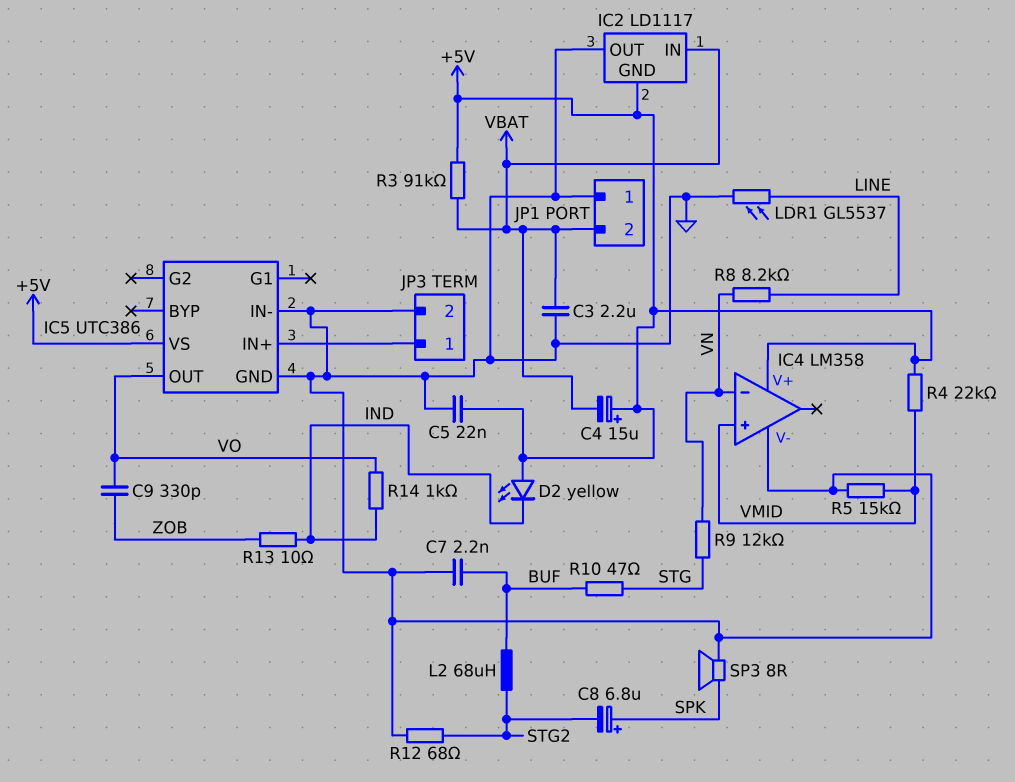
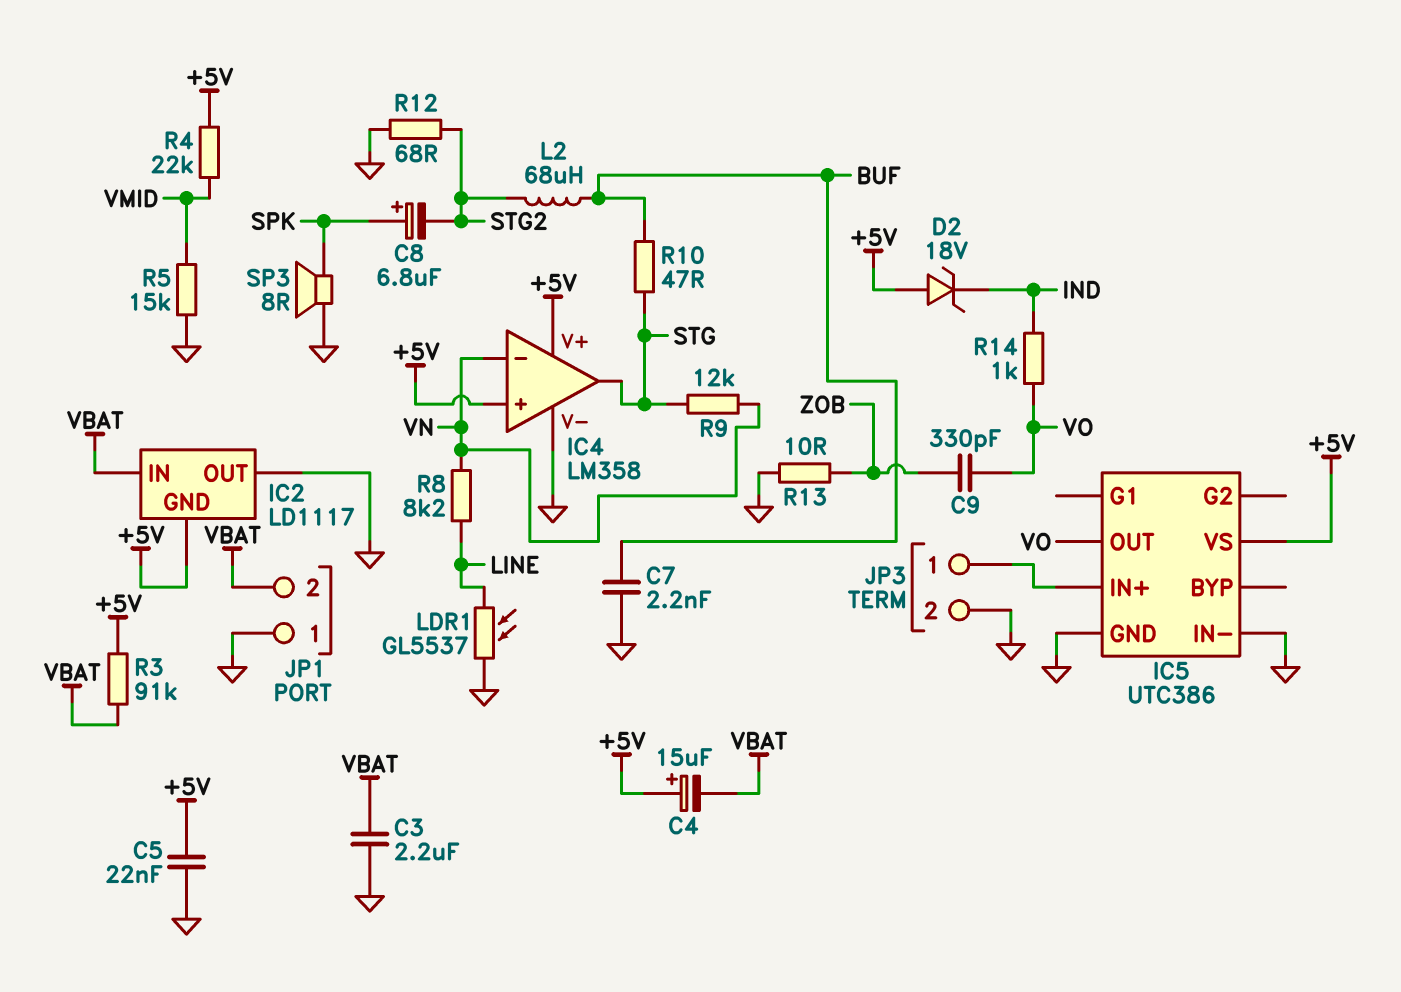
D2: LED yellow (A +5V, K IND) -> zener 18V (A +5V, K IND)
IC4 pin in+: VMID -> +5V
IC4 pin out: none -> STG
R13: 10 (IND, ZOB) -> 10 (GND, ZOB)

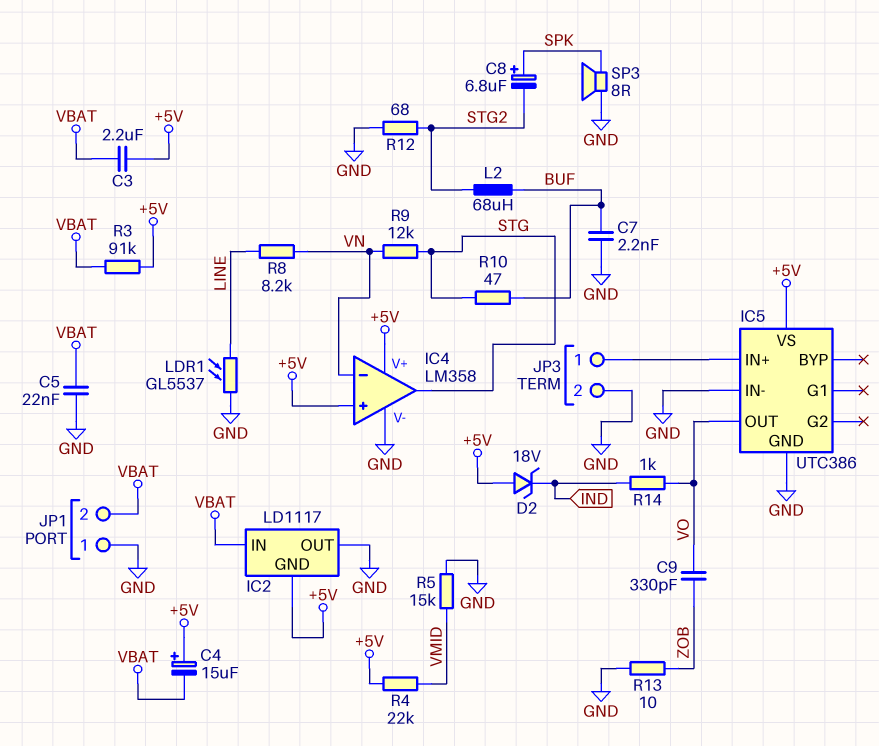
C3: 2.2uF (GND, VBAT) -> 2.2uF (+5V, VBAT)
C5: 22nF (+5V, GND) -> 22nF (GND, VBAT)

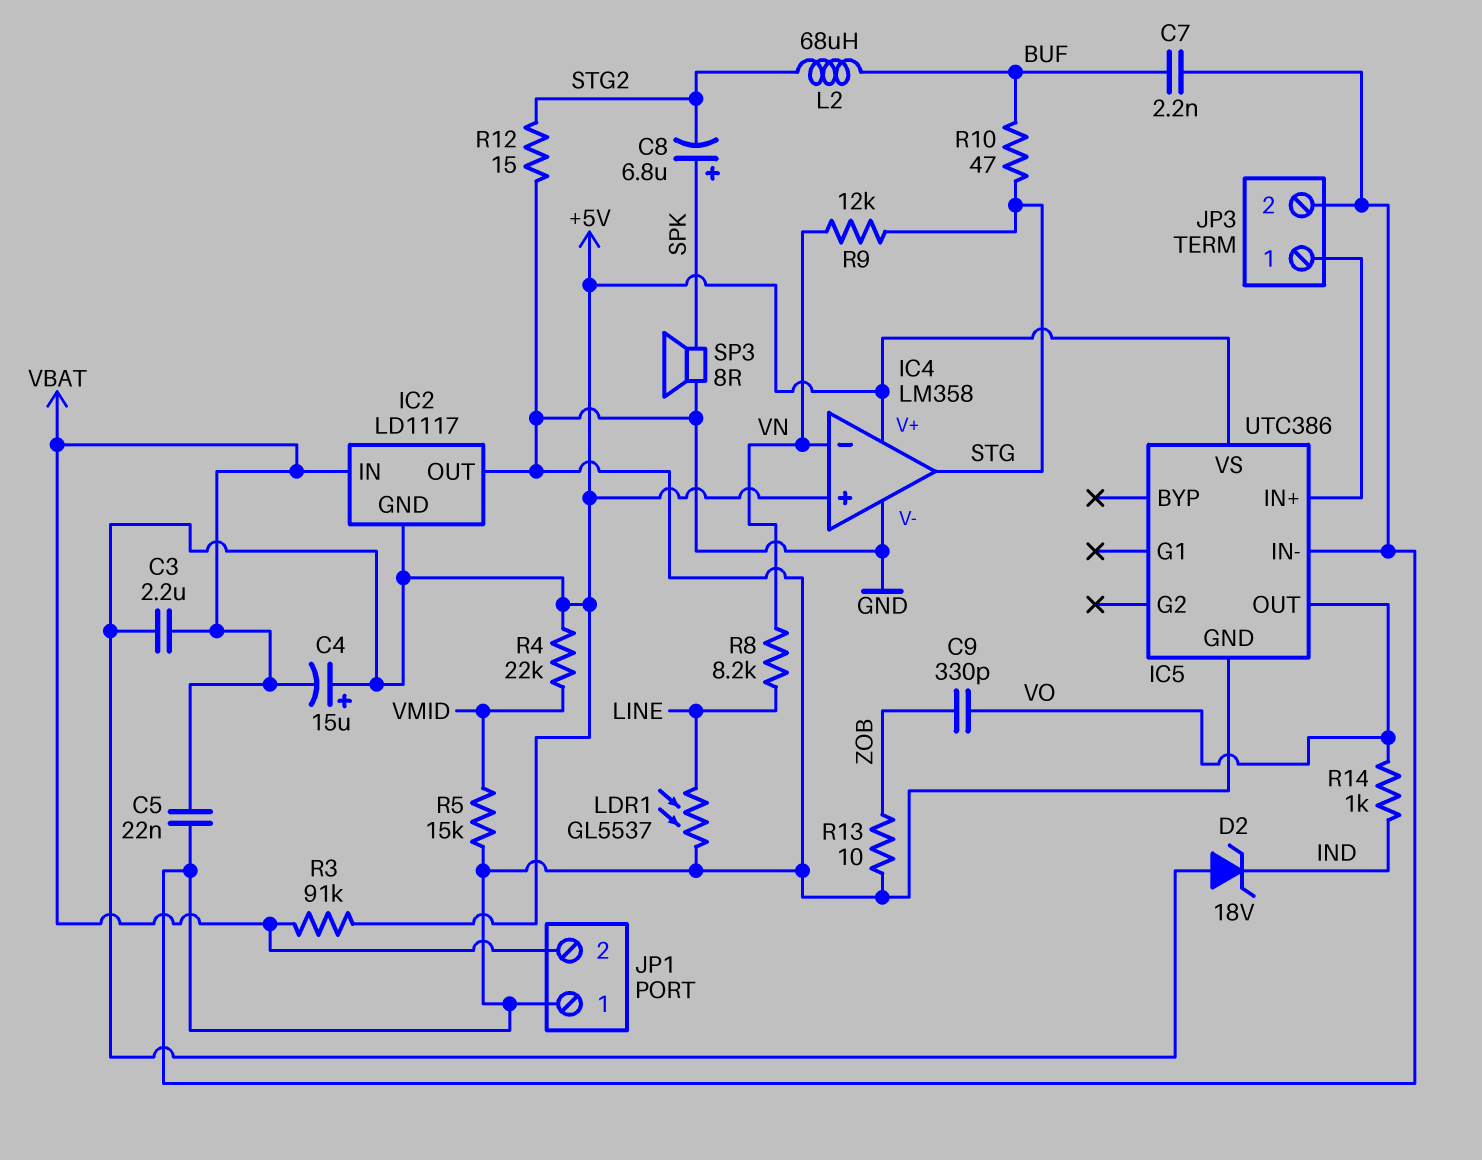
R12: 68 (GND, STG2) -> 15 (GND, STG2)

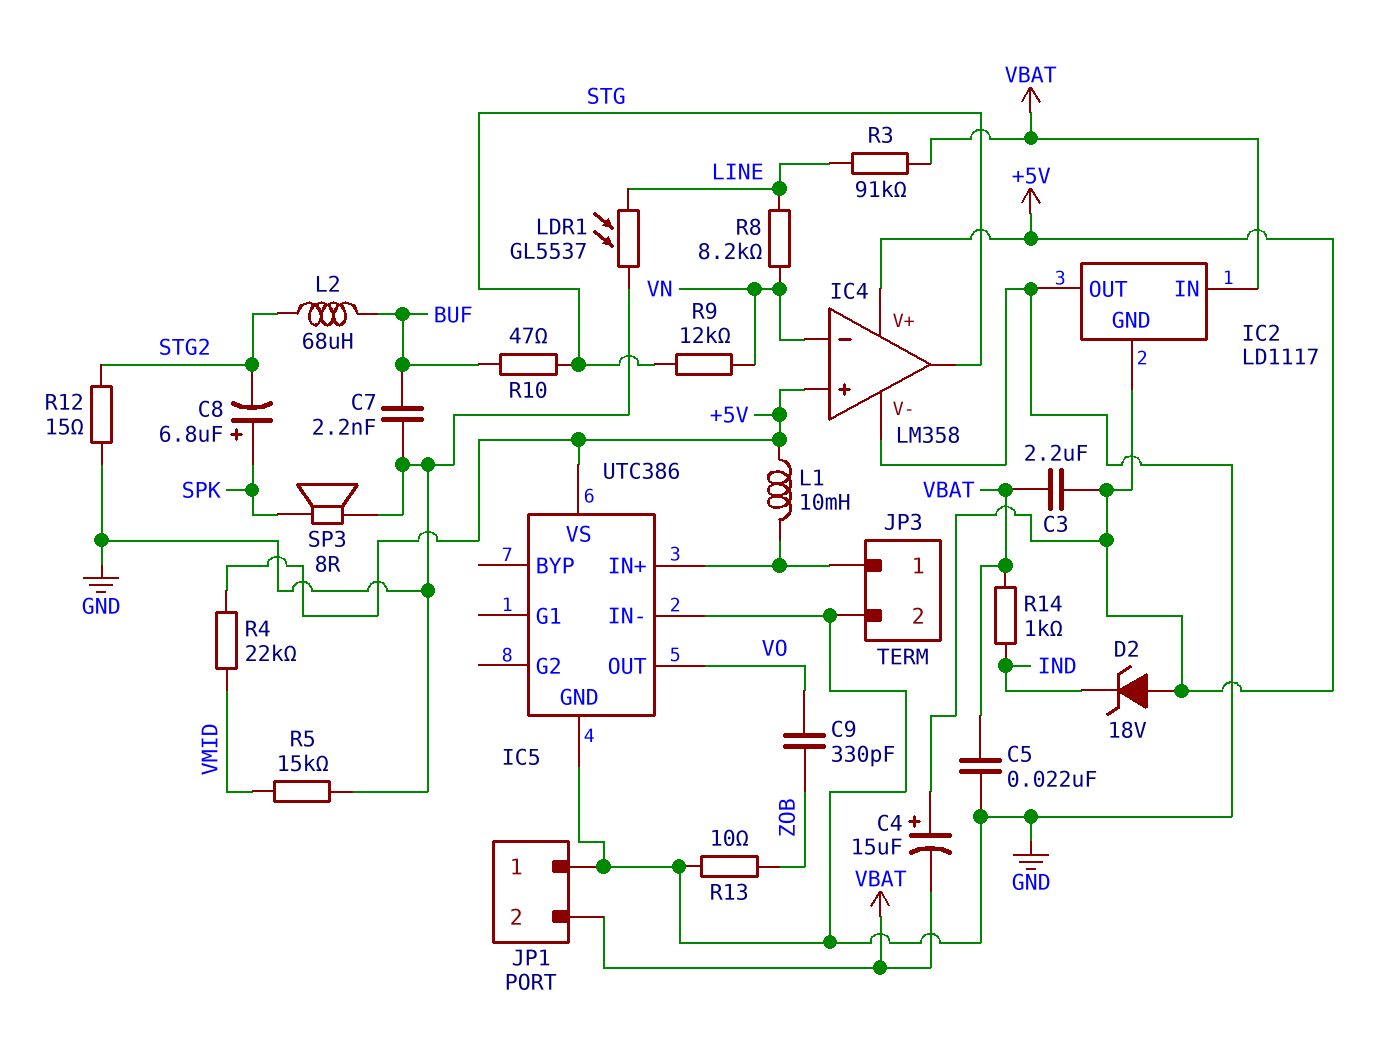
L1: none -> 10mH (+5V, IC5/IN+)
R3: 91k (+5V, VBAT) -> 91k (LINE, VBAT)
R14: 1k (IND, VO) -> 1k (IND, VBAT)

